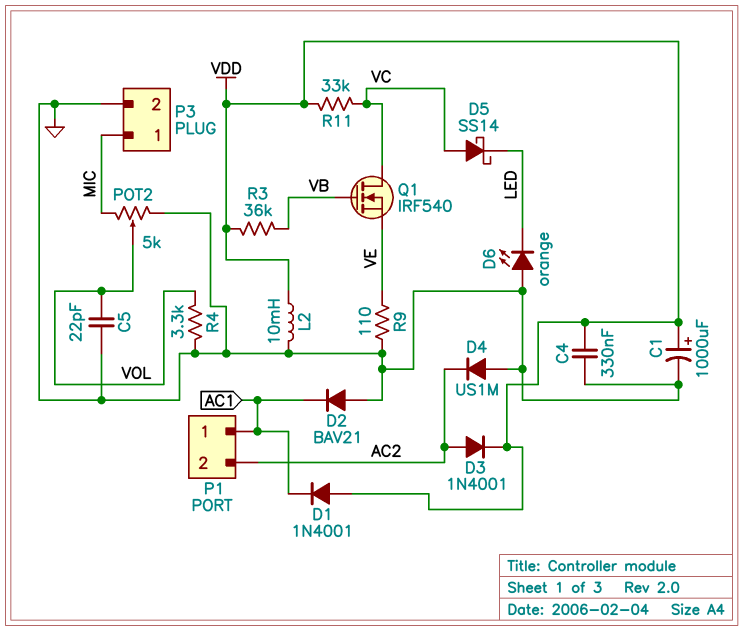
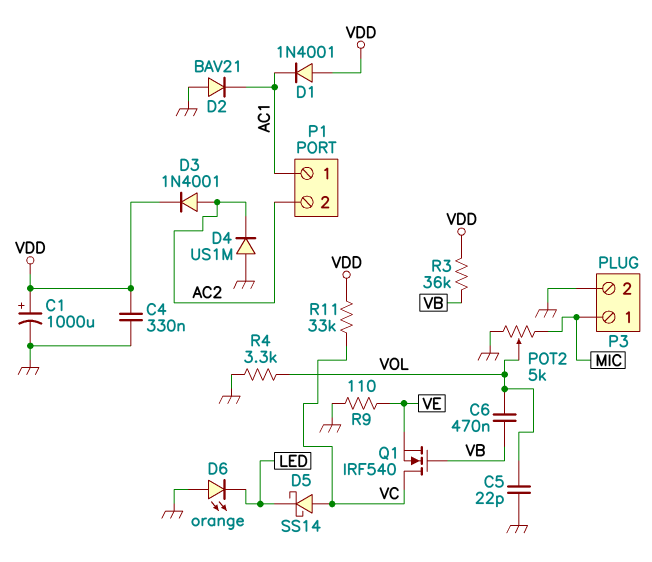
C6: none -> 470nF (VB, VOL)
L2: 10mH (GND, VDD) -> none

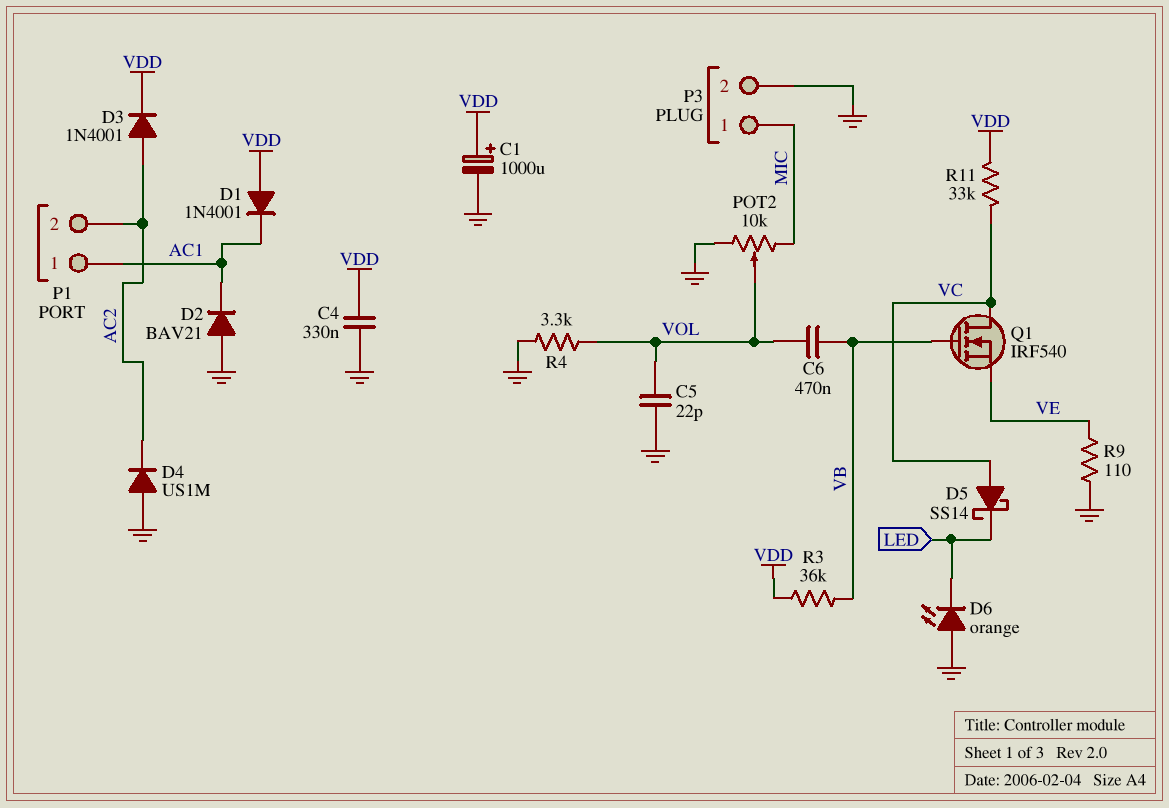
POT2: 5k (GND, MIC, wiper VOL) -> 10k (GND, MIC, wiper VOL)

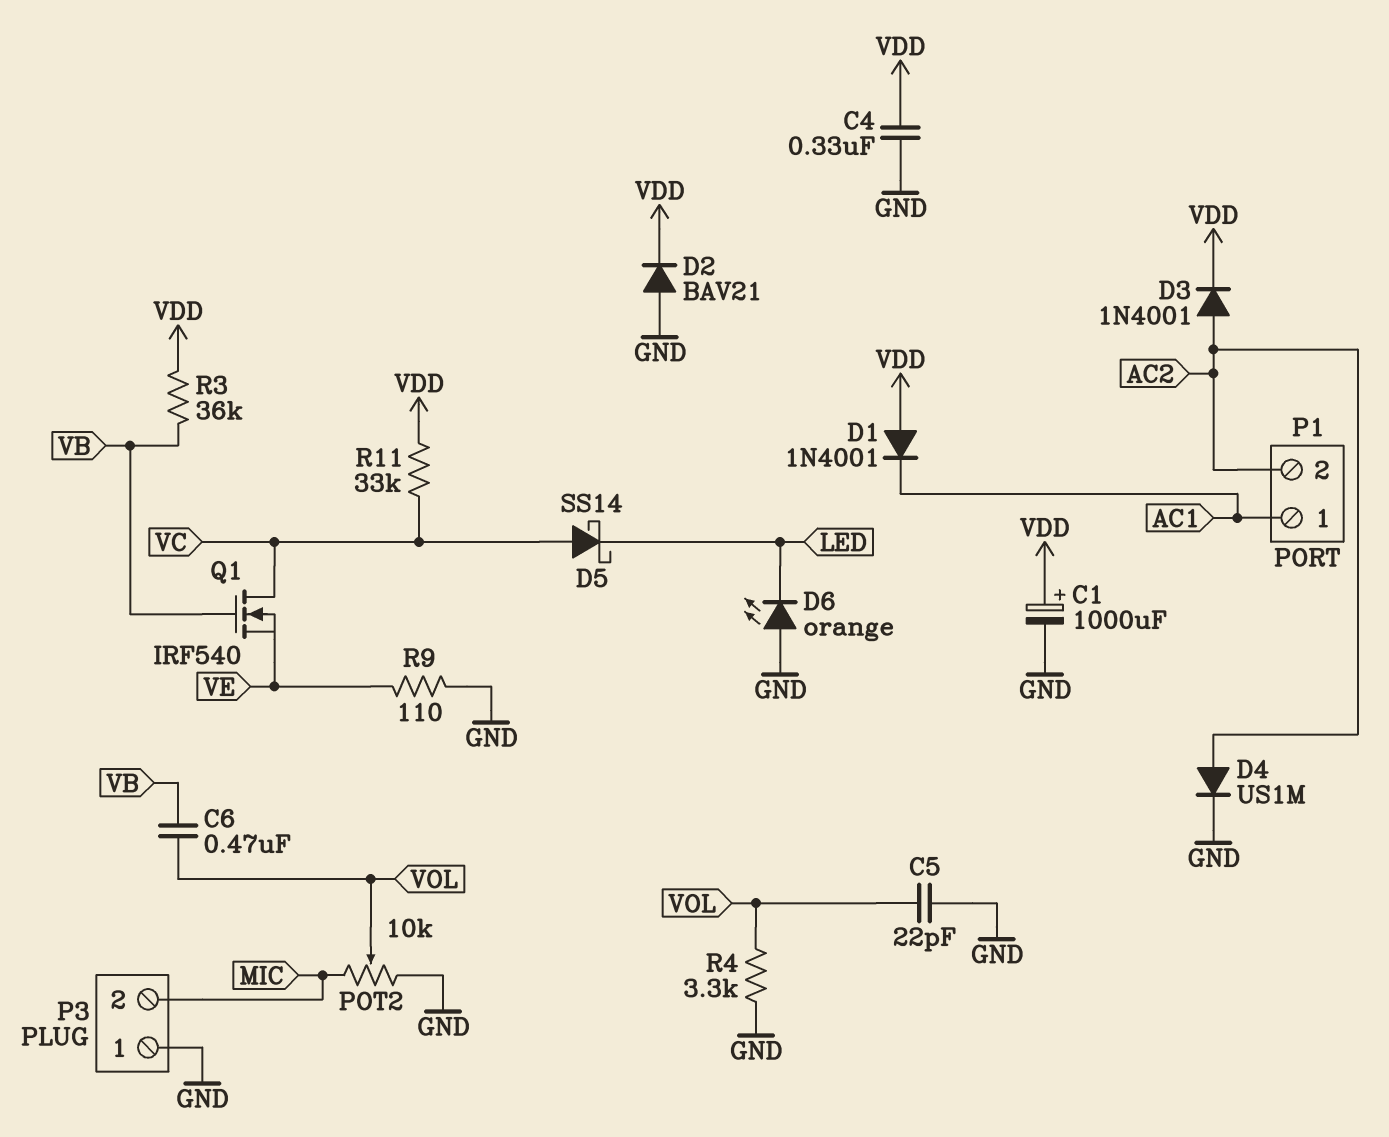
D2: diode BAV21 (A GND, K AC1) -> diode BAV21 (A GND, K VDD)
D4: diode US1M (A GND, K AC2) -> diode US1M (A AC2, K GND)
P3 pin 1: MIC -> GND
P3 pin 2: GND -> MIC

